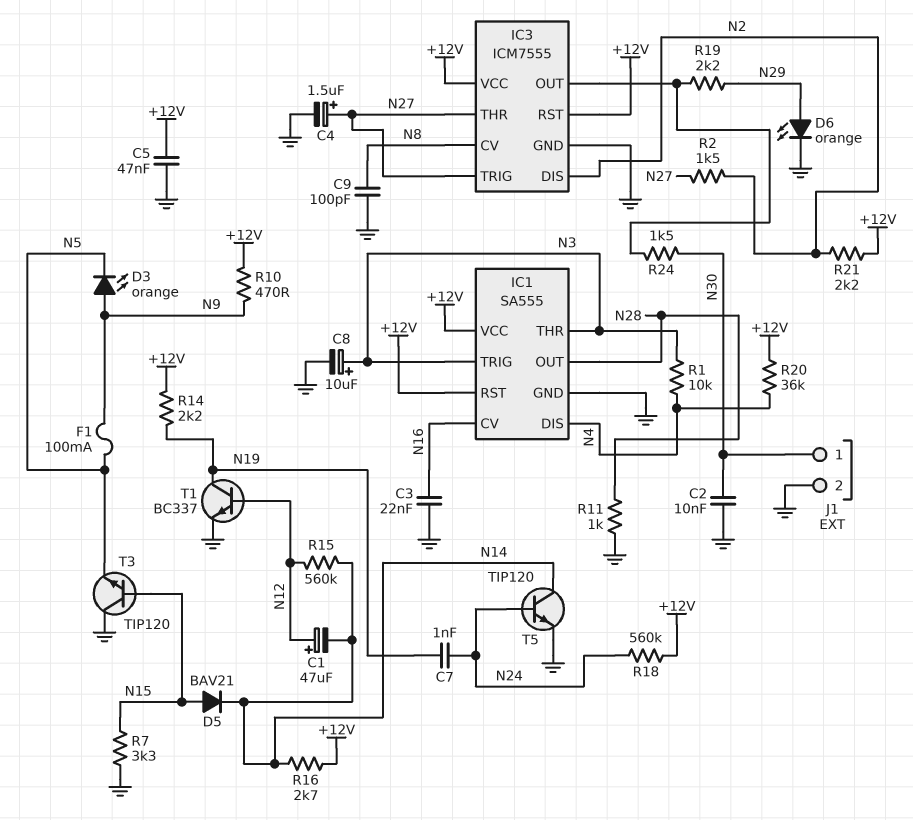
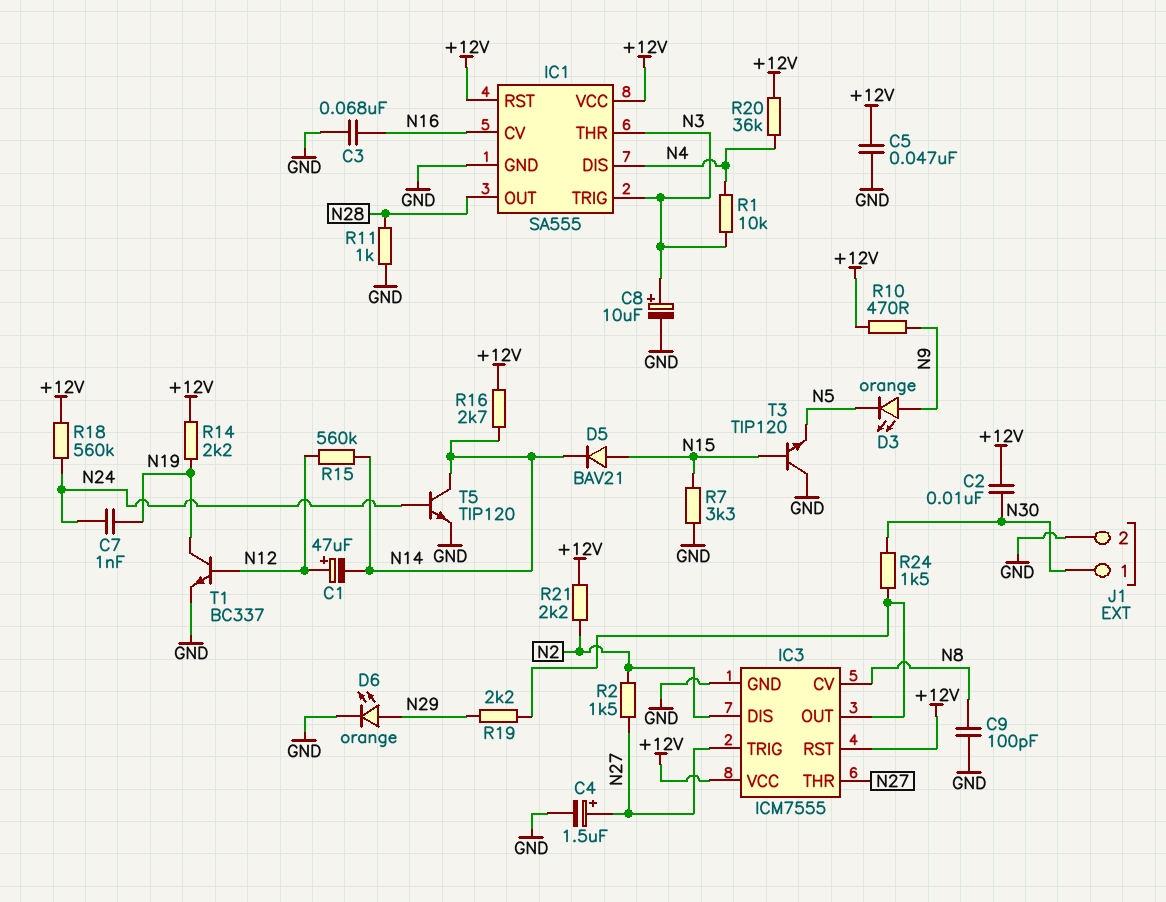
C2: 10nF (GND, N30) -> 10nF (+12V, N30)
C3: 22nF (GND, N16) -> 68nF (GND, N16)
F1: 100mA (N5, N9) -> none

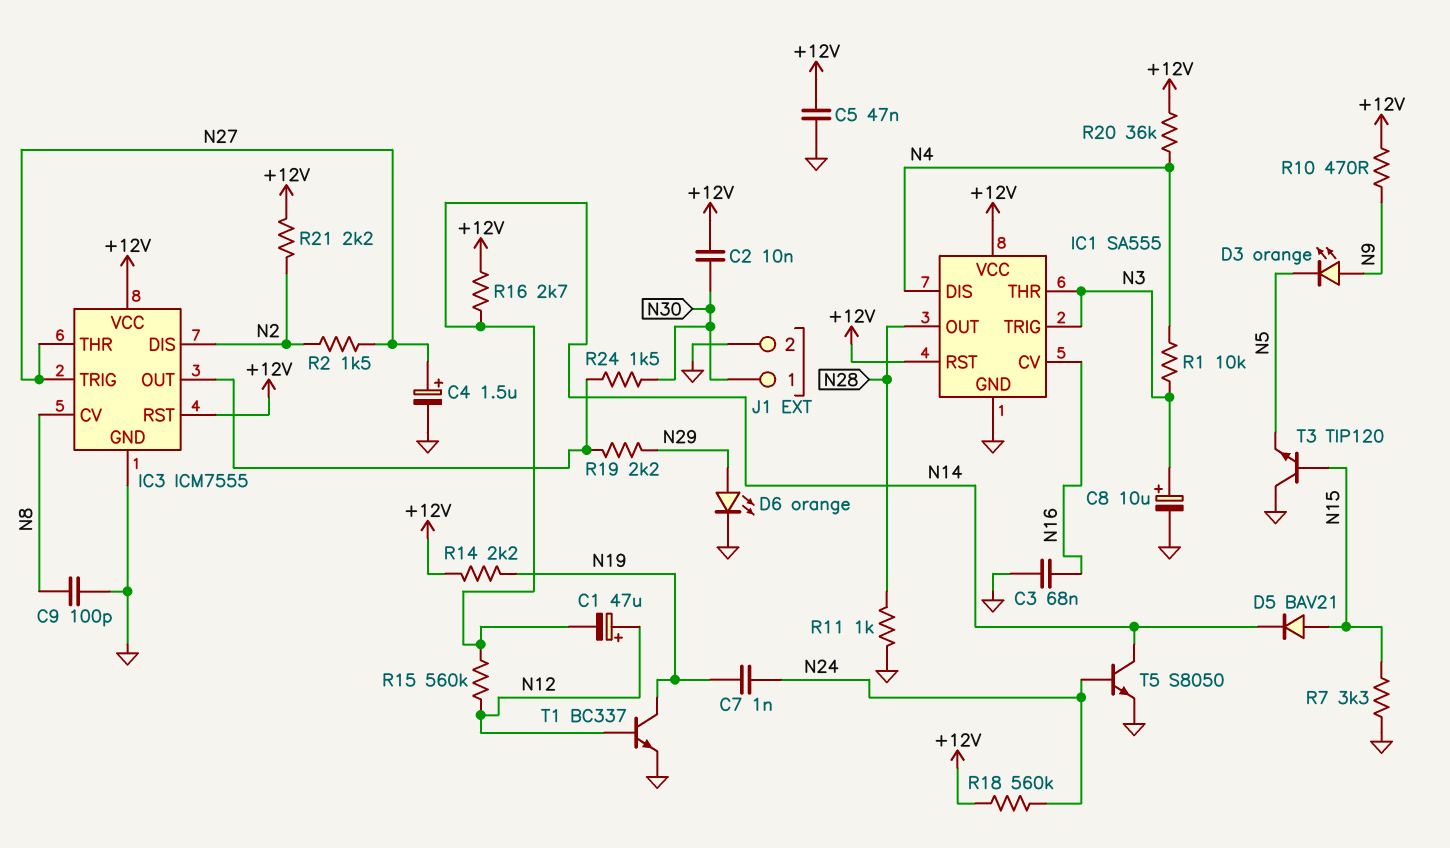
T5: NPN TIP120 (B N24, C N14, E GND) -> NPN S8050 (B N24, C N14, E GND)

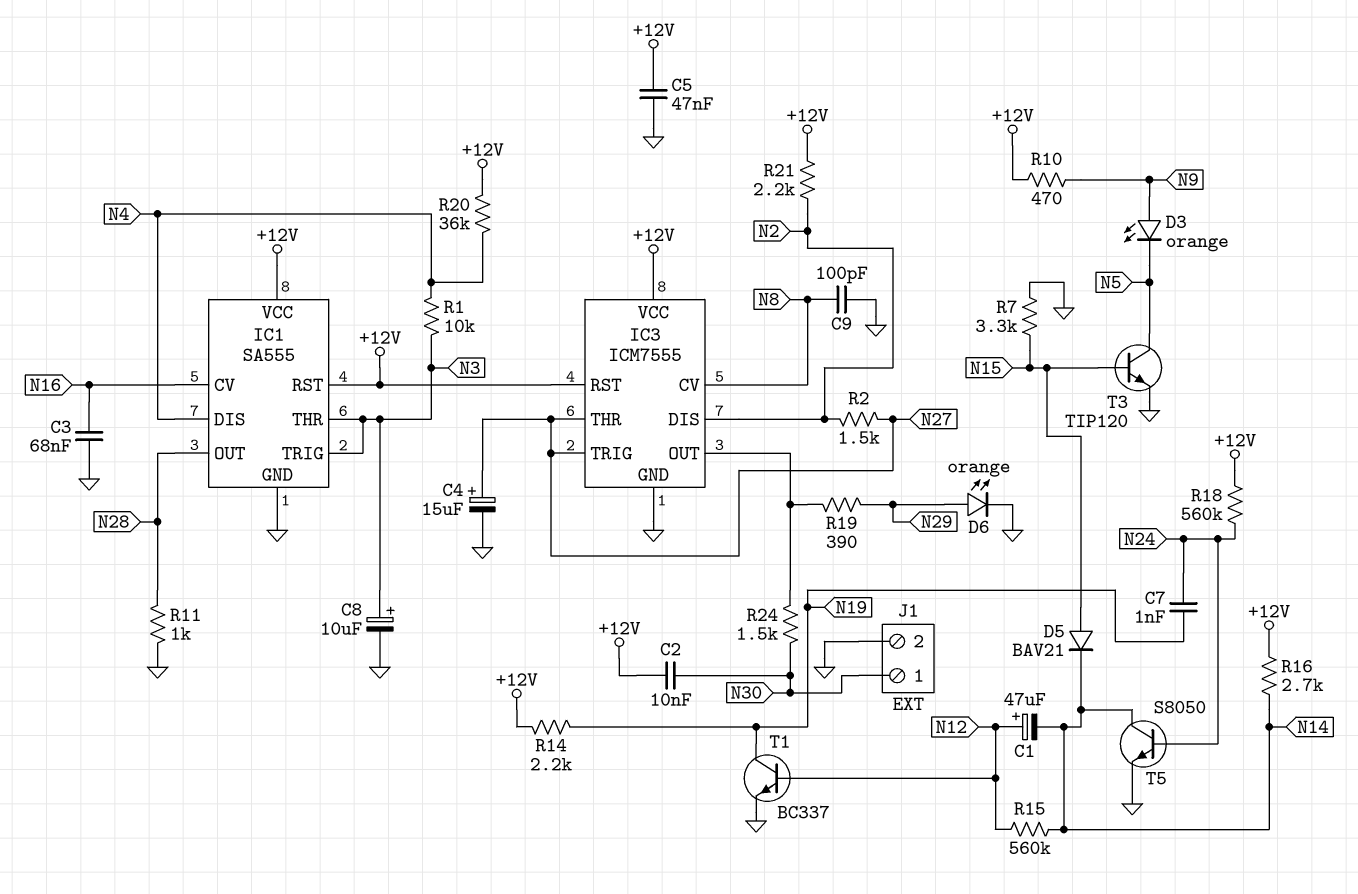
C4: 1.5uF (plus N27, minus GND) -> 15uF (plus N27, minus GND)
R19: 2.2k (IC3/OUT, N29) -> 390 (IC3/OUT, N29)
T3: NPN TIP120 (B N15, C GND, E N5) -> NPN TIP120 (B N15, C N5, E GND)

